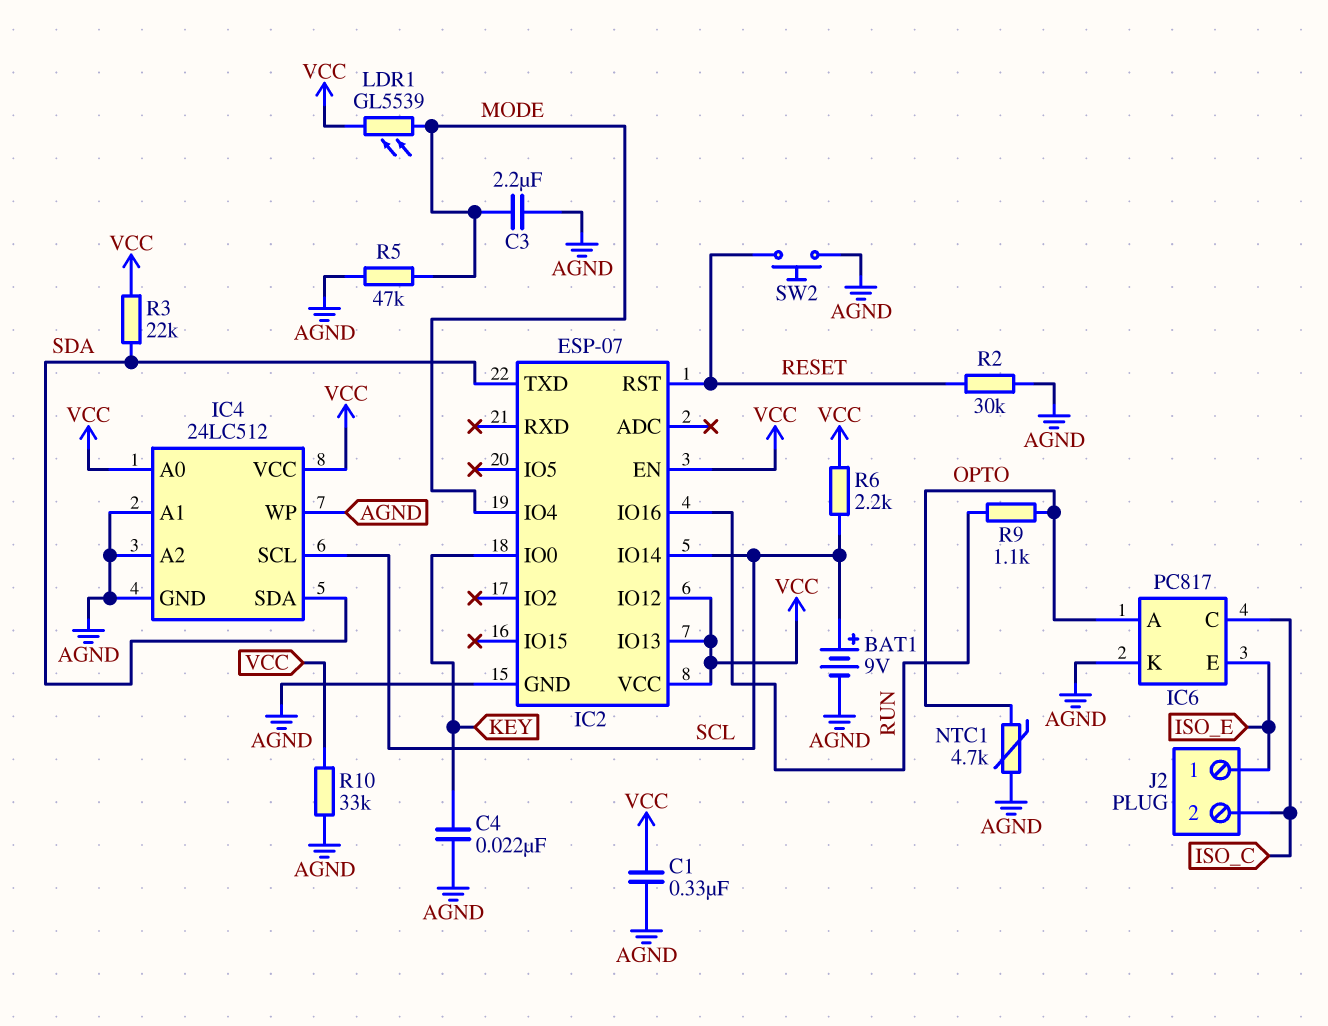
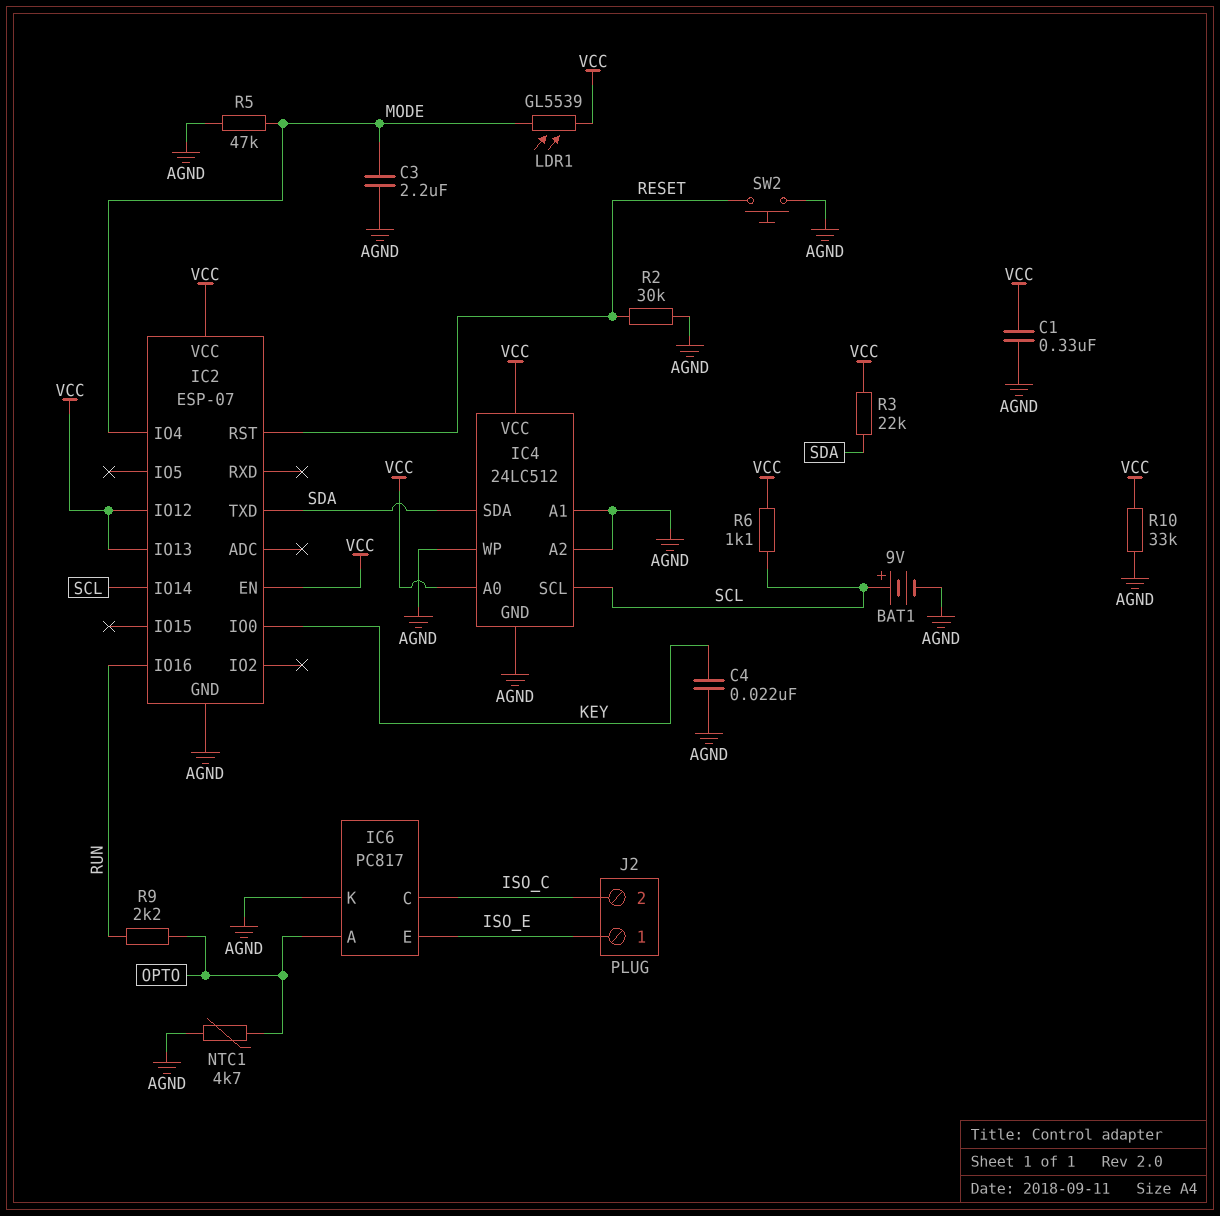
R6: 2.2k (SCL, VCC) -> 1.1k (SCL, VCC)
R9: 1.1k (OPTO, RUN) -> 2.2k (OPTO, RUN)

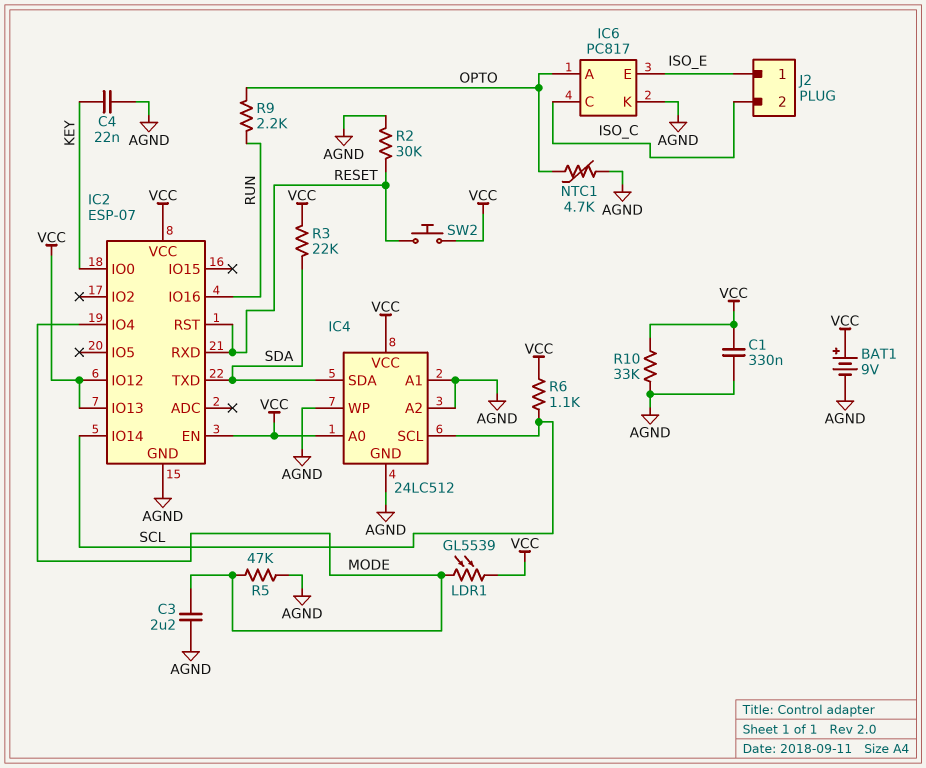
BAT1: 9V (plus SCL, minus AGND) -> 9V (plus VCC, minus AGND)
IC2 pin RXD: none -> RESET
SW2: button (AGND, RESET) -> button (RESET, VCC)

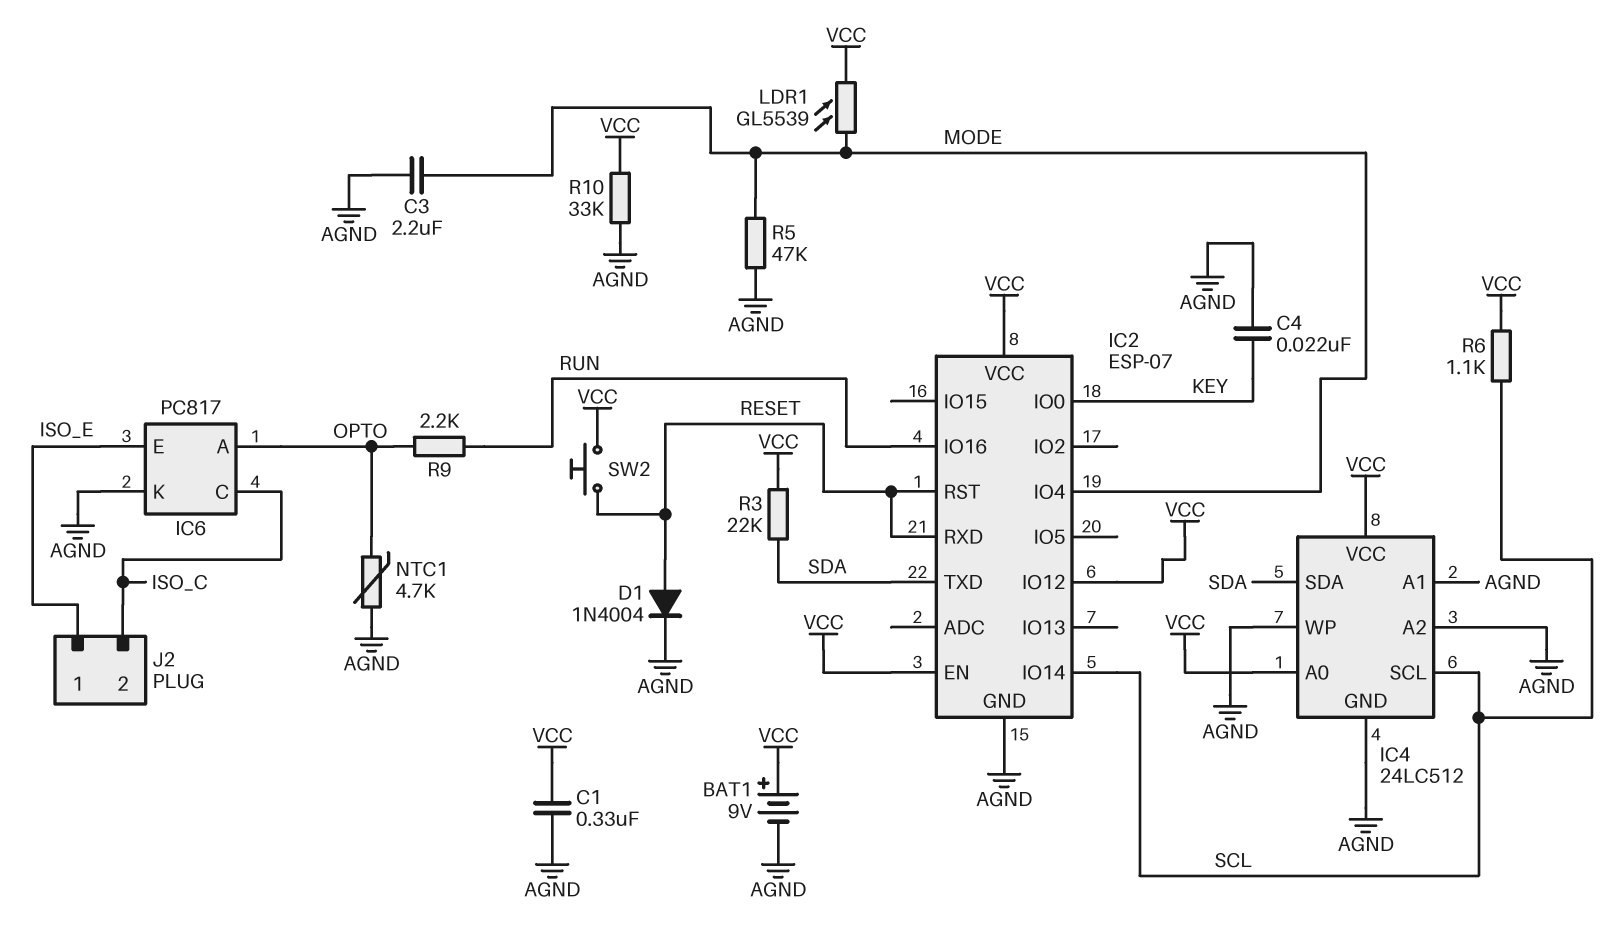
D1: none -> diode 1N4004 (A RESET, K AGND)
IC2 pin IO13: VCC -> none
R2: 30k (AGND, RESET) -> none

